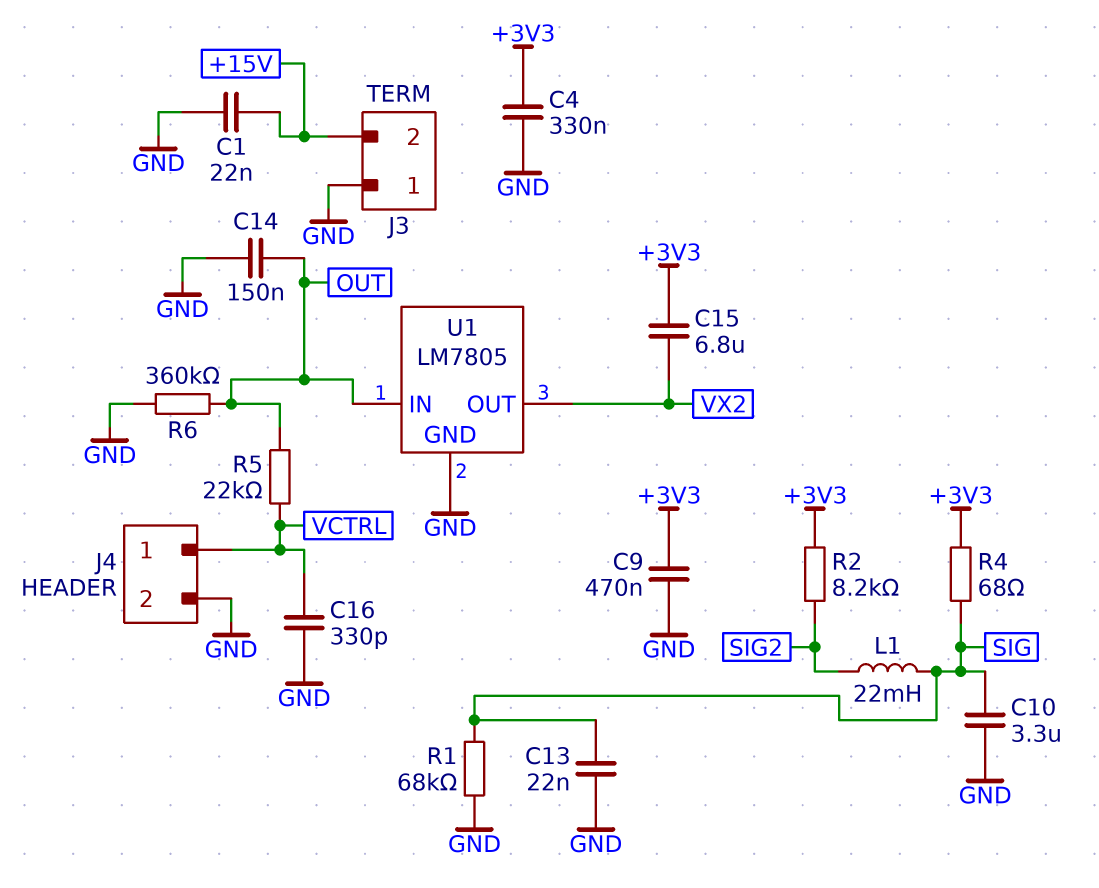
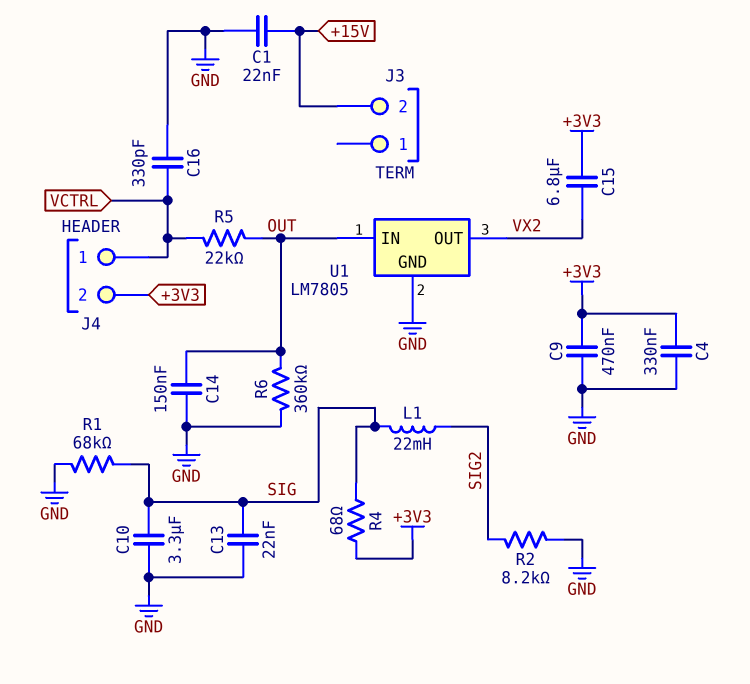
J3 pin 1: GND -> none
J4 pin 2: GND -> +3V3
R2: 8.2k (+3V3, SIG2) -> 8.2k (GND, SIG2)

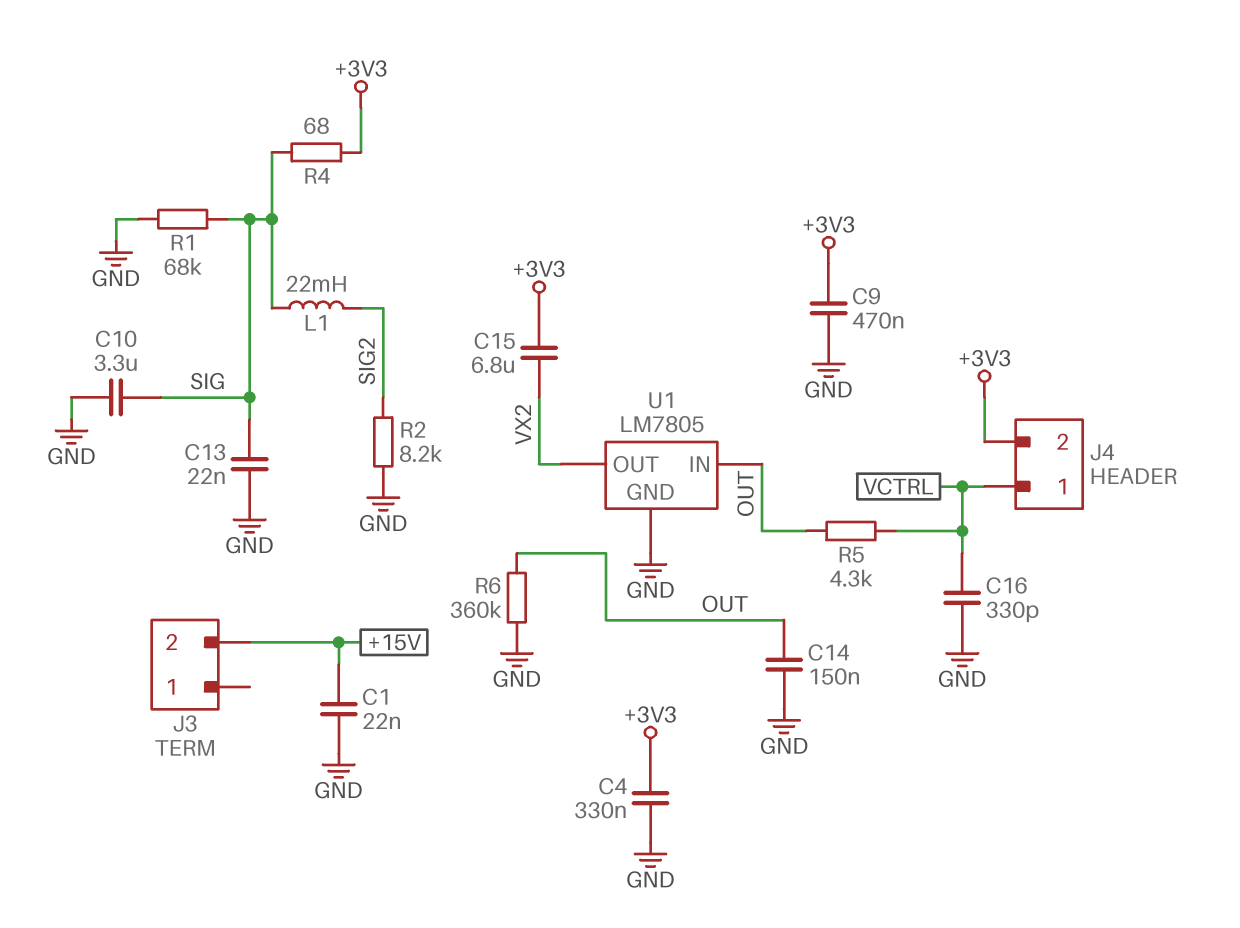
R5: 22k (OUT, VCTRL) -> 4.3k (OUT, VCTRL)

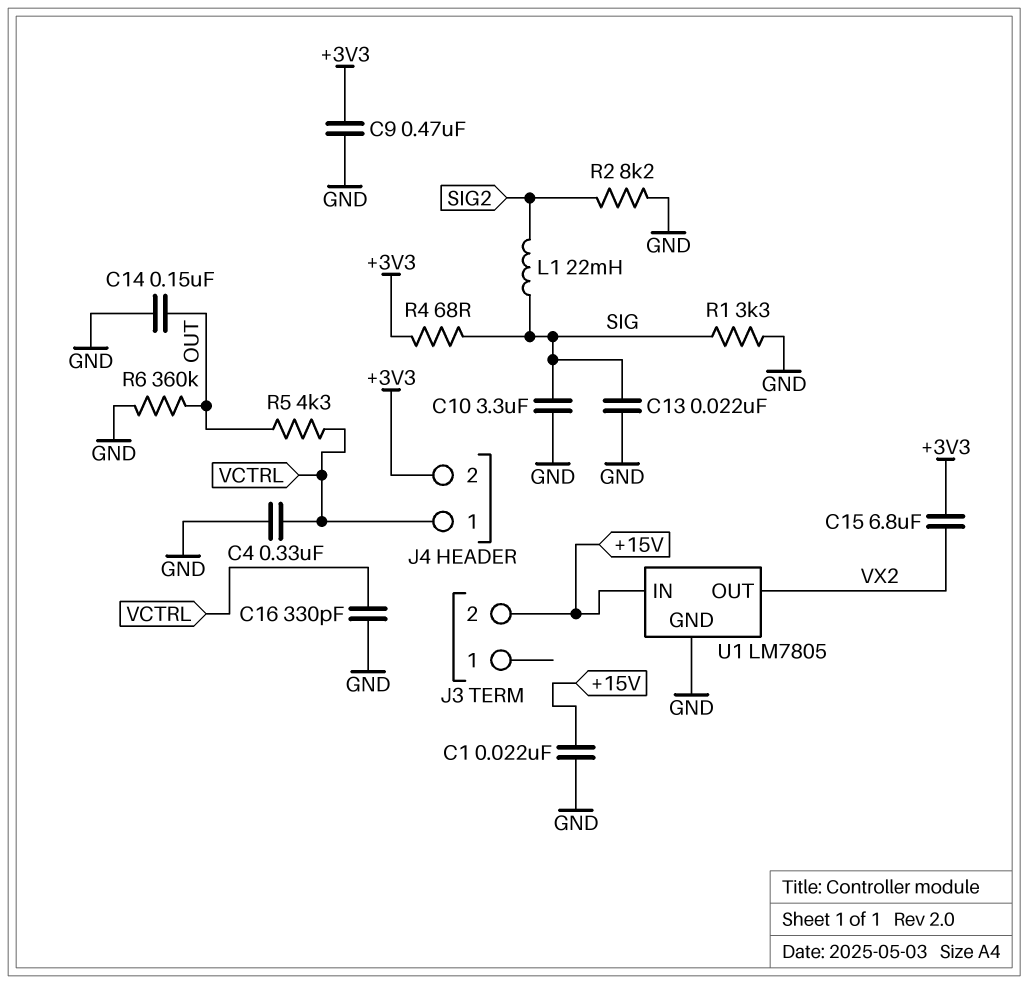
C4: 330nF (+3V3, GND) -> 330nF (GND, VCTRL)
R1: 68k (GND, SIG) -> 3.3k (GND, SIG)
U1 pin IN: OUT -> +15V

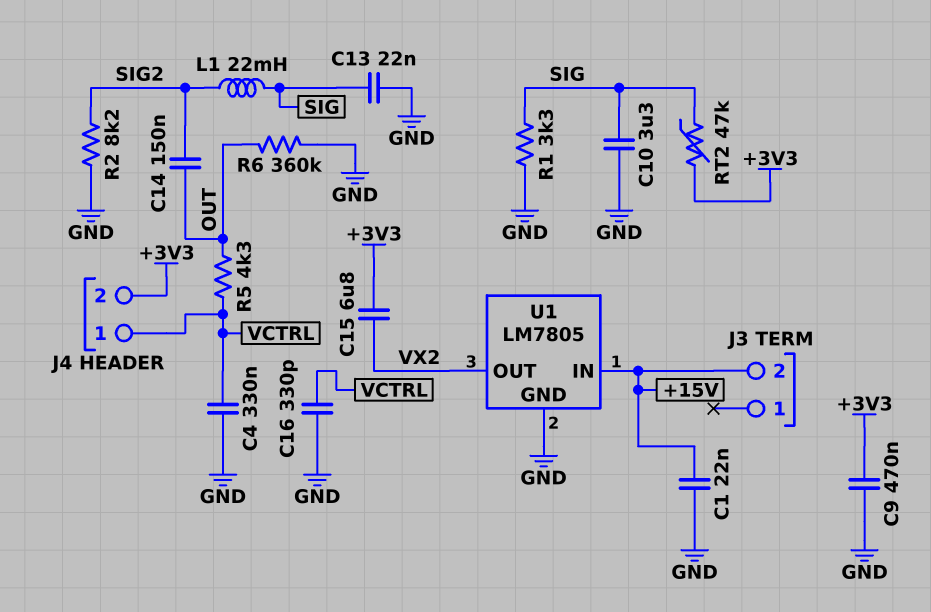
C14: 150nF (GND, OUT) -> 150nF (OUT, SIG2)
R4: 68 (+3V3, SIG) -> none
RT2: none -> 47k (+3V3, SIG)

